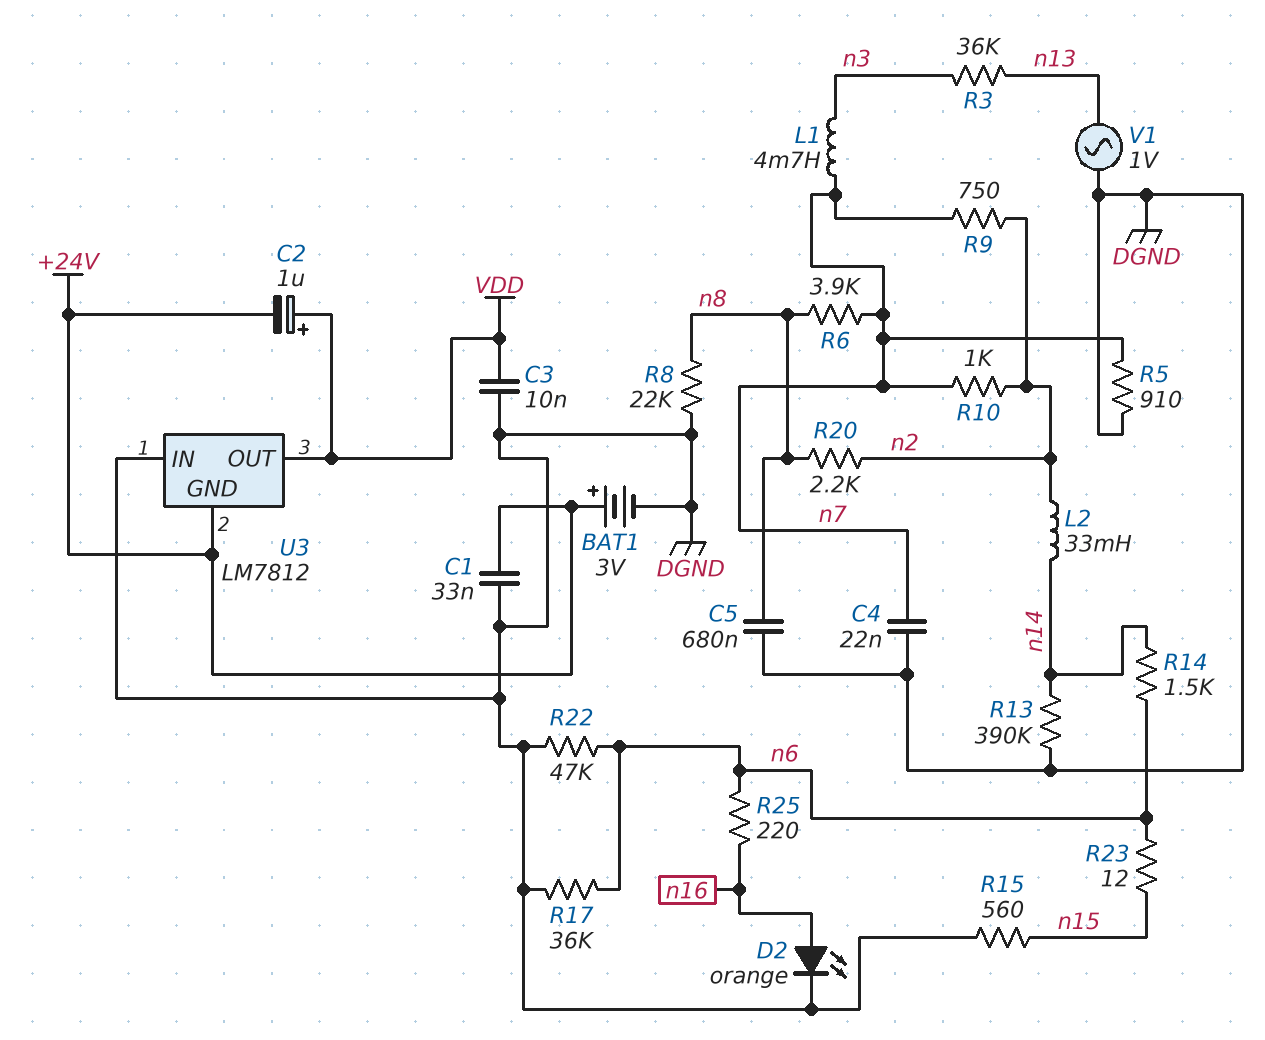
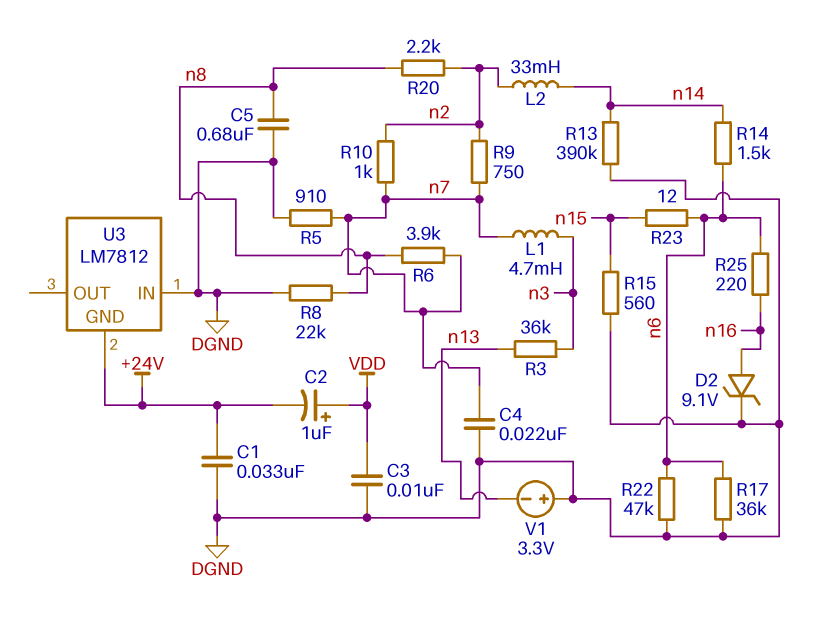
BAT1: 3V (plus +24V, minus DGND) -> none
D2: LED orange (A n16, K DGND) -> zener 9.1V (A n16, K DGND)
U3 pin OUT: VDD -> none
V1: AC 1V (DGND, n13) -> 3.3V (plus DGND, minus n13)

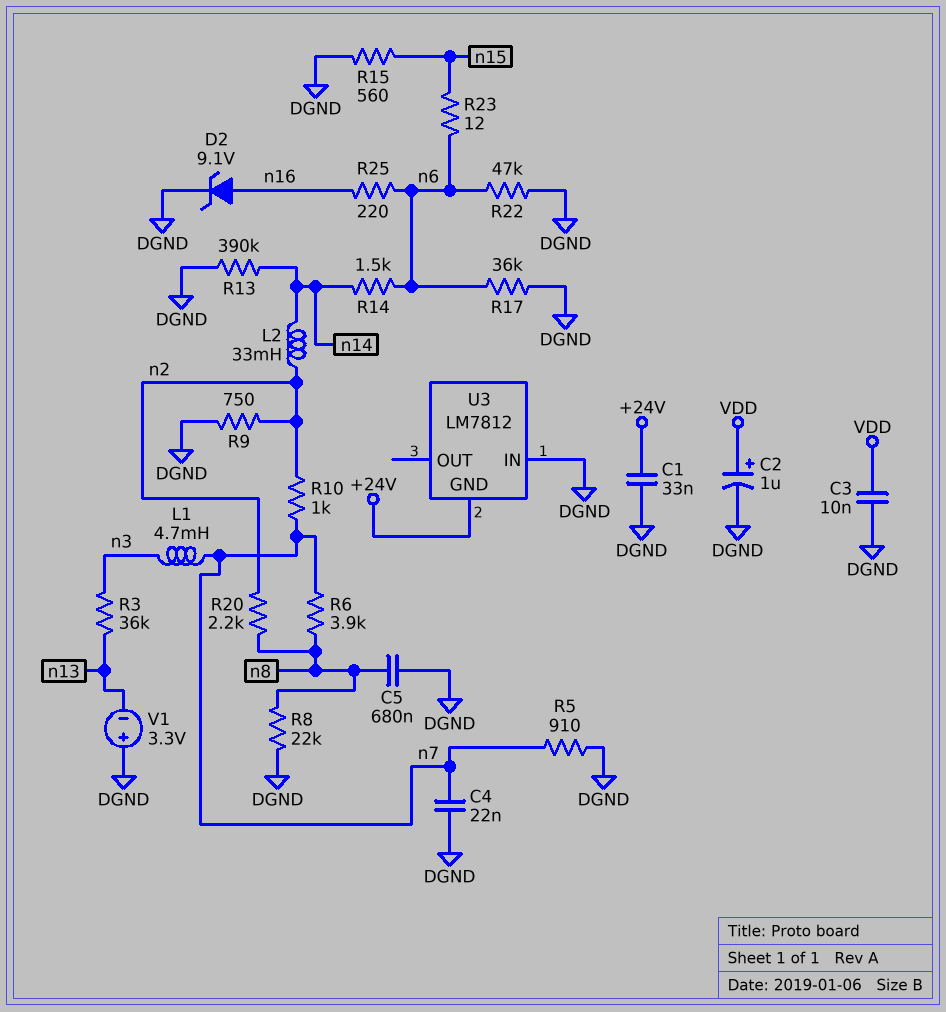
C2: 1uF (plus VDD, minus +24V) -> 1uF (plus VDD, minus DGND)
R9: 750 (n2, n7) -> 750 (DGND, n2)

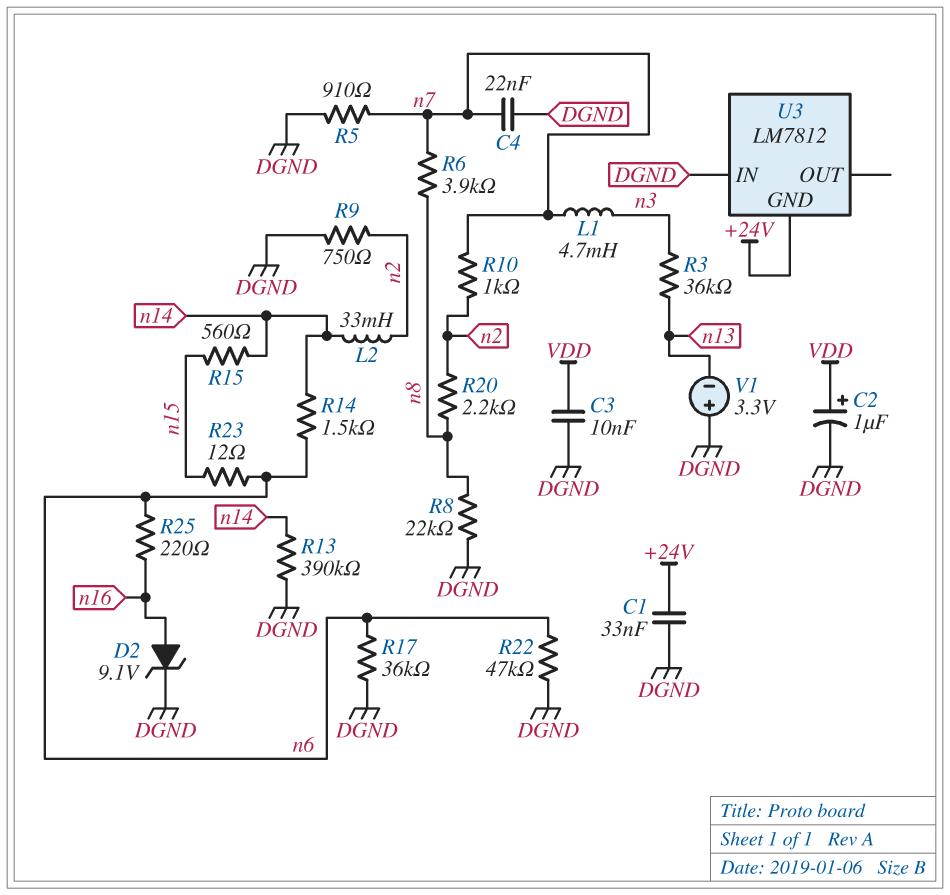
C5: 680nF (DGND, n8) -> none
R15: 560 (DGND, n15) -> 560 (n14, n15)

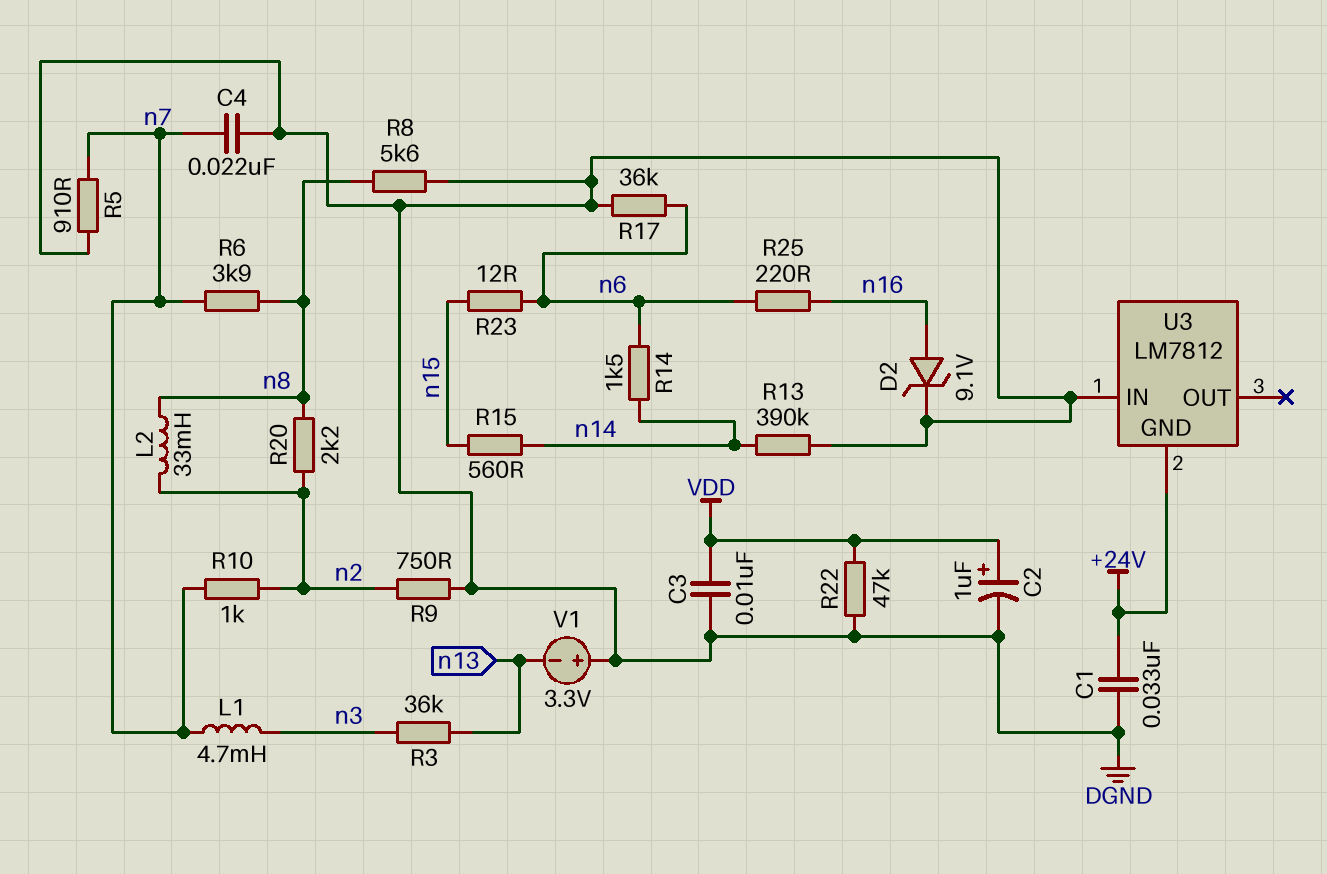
L2: 33mH (n2, n14) -> 33mH (n2, n8)
R8: 22k (DGND, n8) -> 5.6k (DGND, n8)
R22: 47k (DGND, n6) -> 47k (DGND, VDD)

